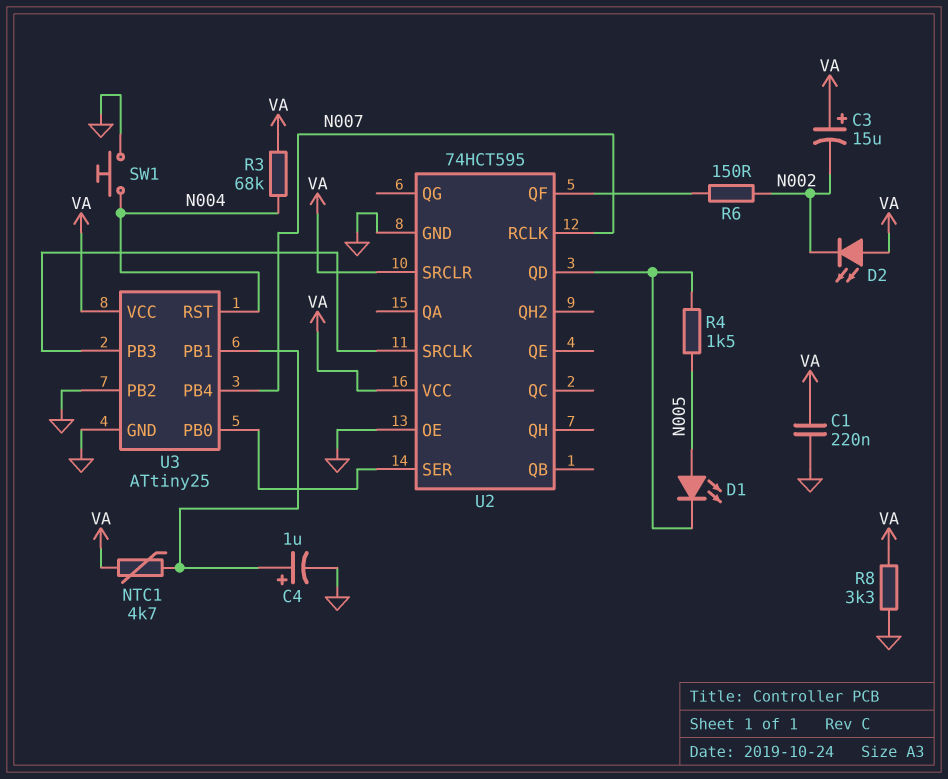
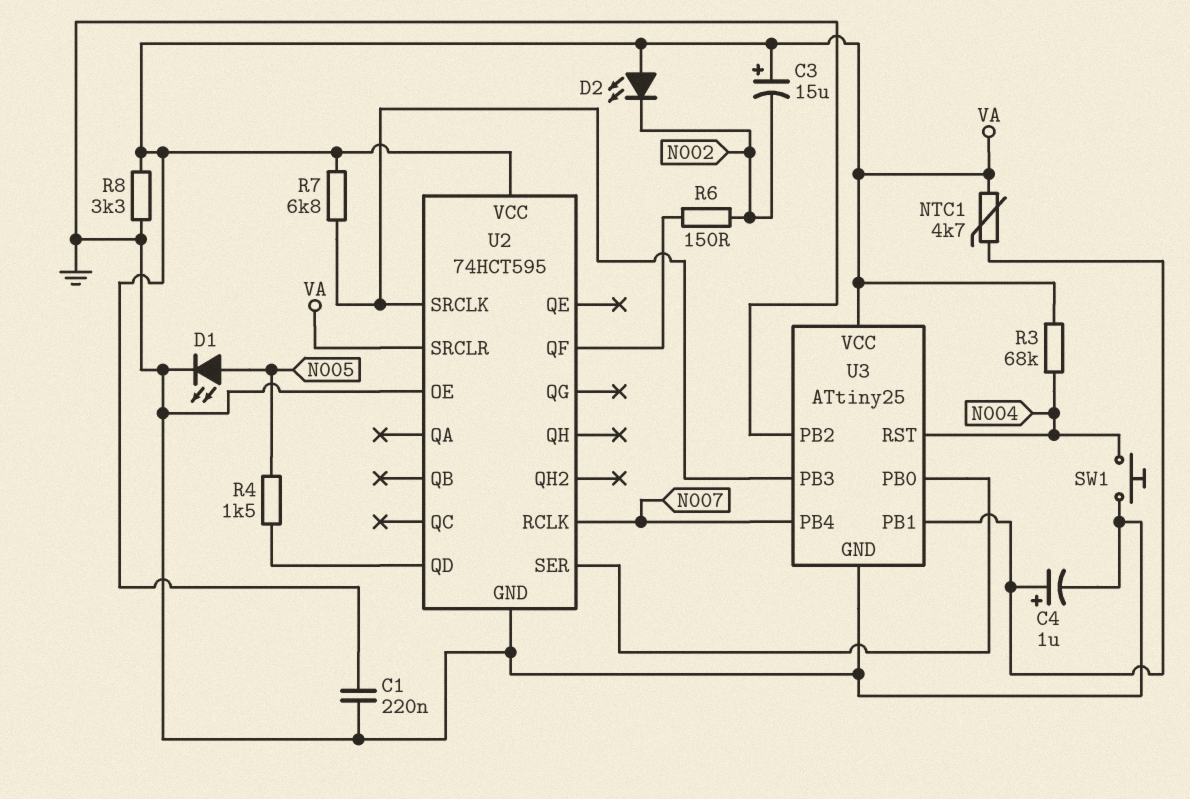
D1: LED (A N005, K U2/QD) -> LED (A N005, K GND)
R7: none -> 6.8k (U2/SRCLK, VA)

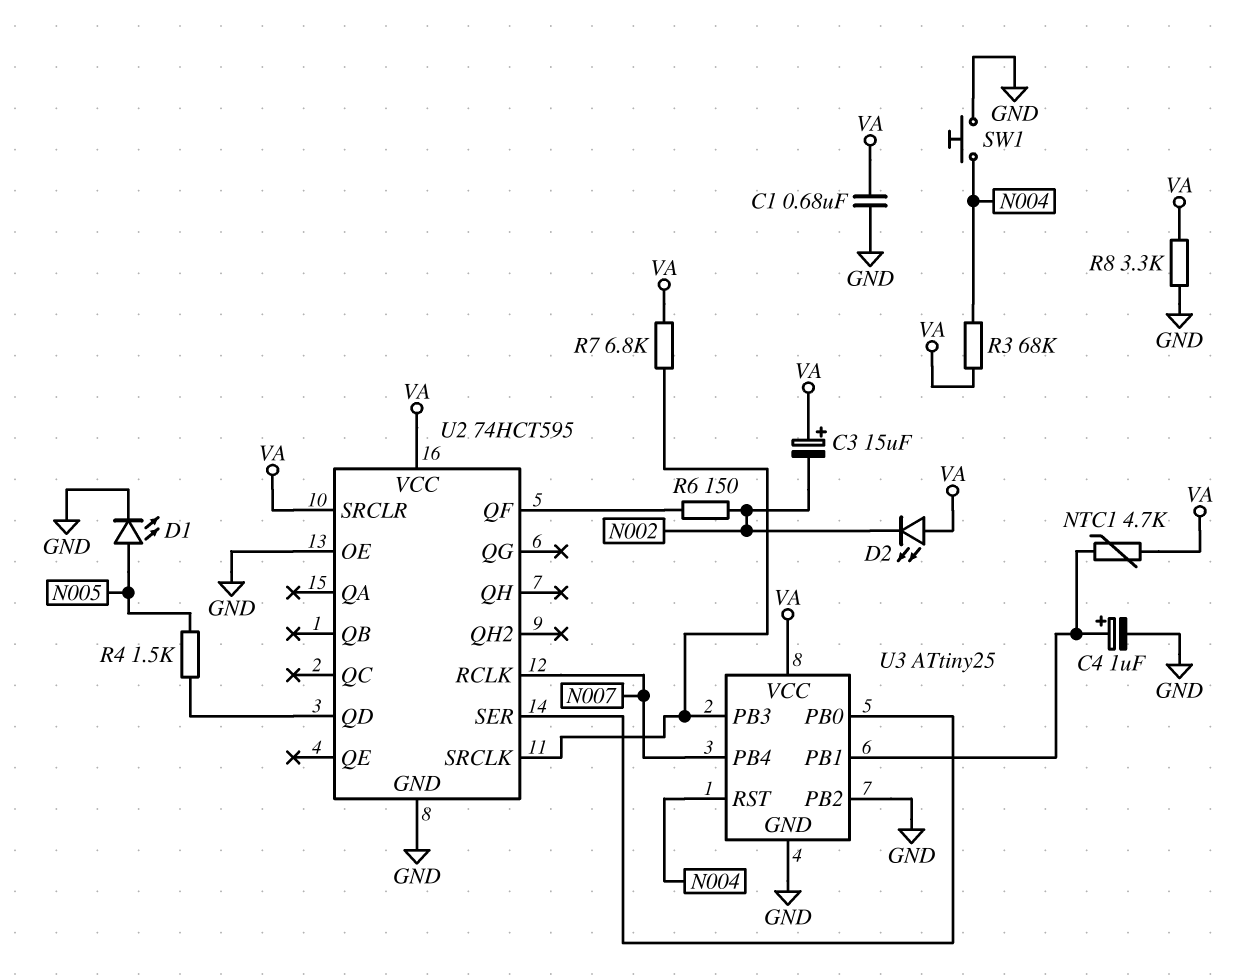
C1: 220nF (GND, VA) -> 680nF (GND, VA)

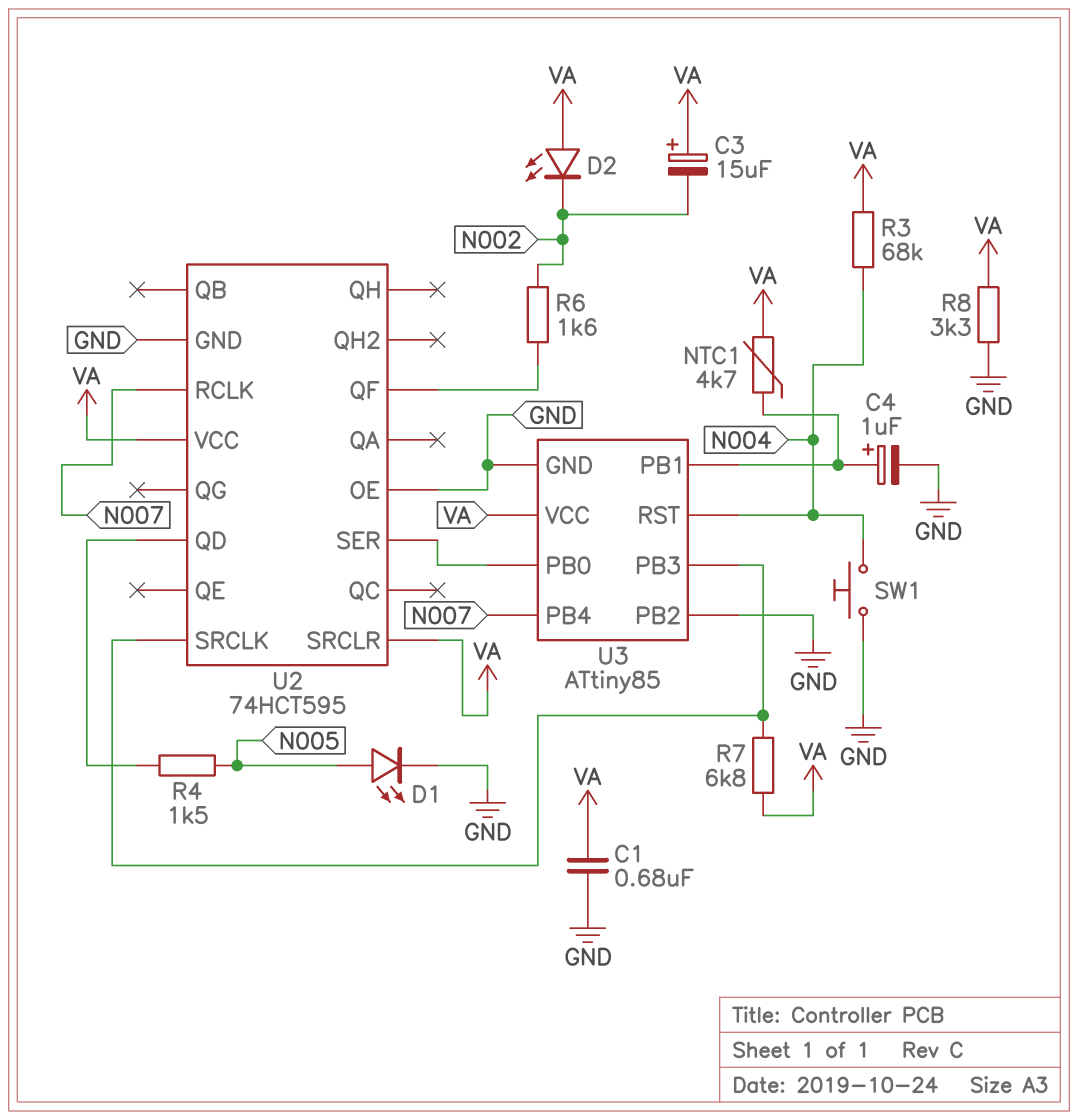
R6: 150 (N002, U2/QF) -> 1.6k (N002, U2/QF)
U3: ATtiny25 -> ATtiny85

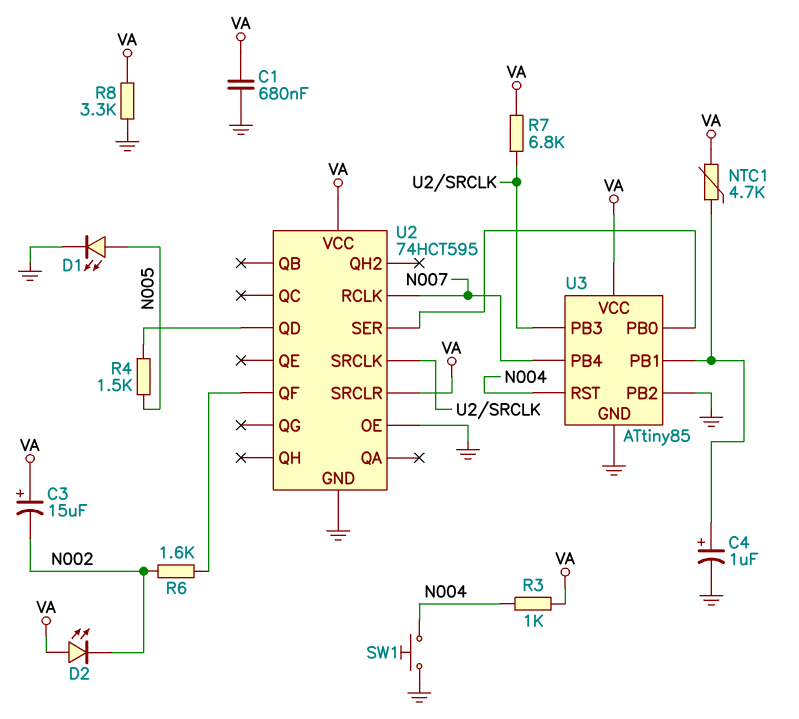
R3: 68k (N004, VA) -> 1k (N004, VA)

